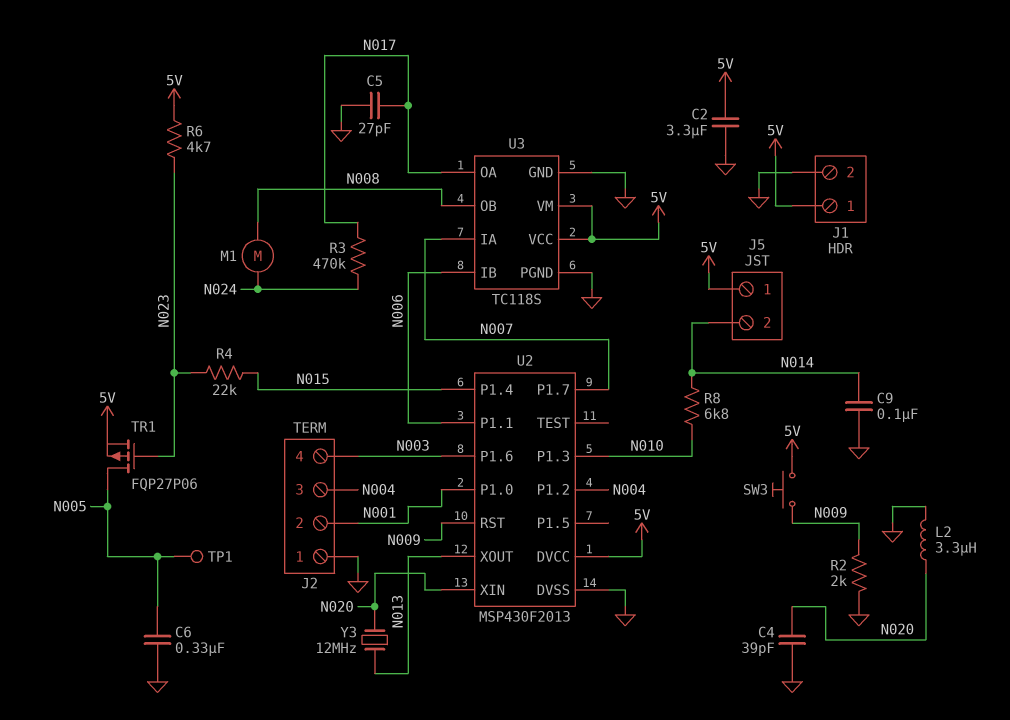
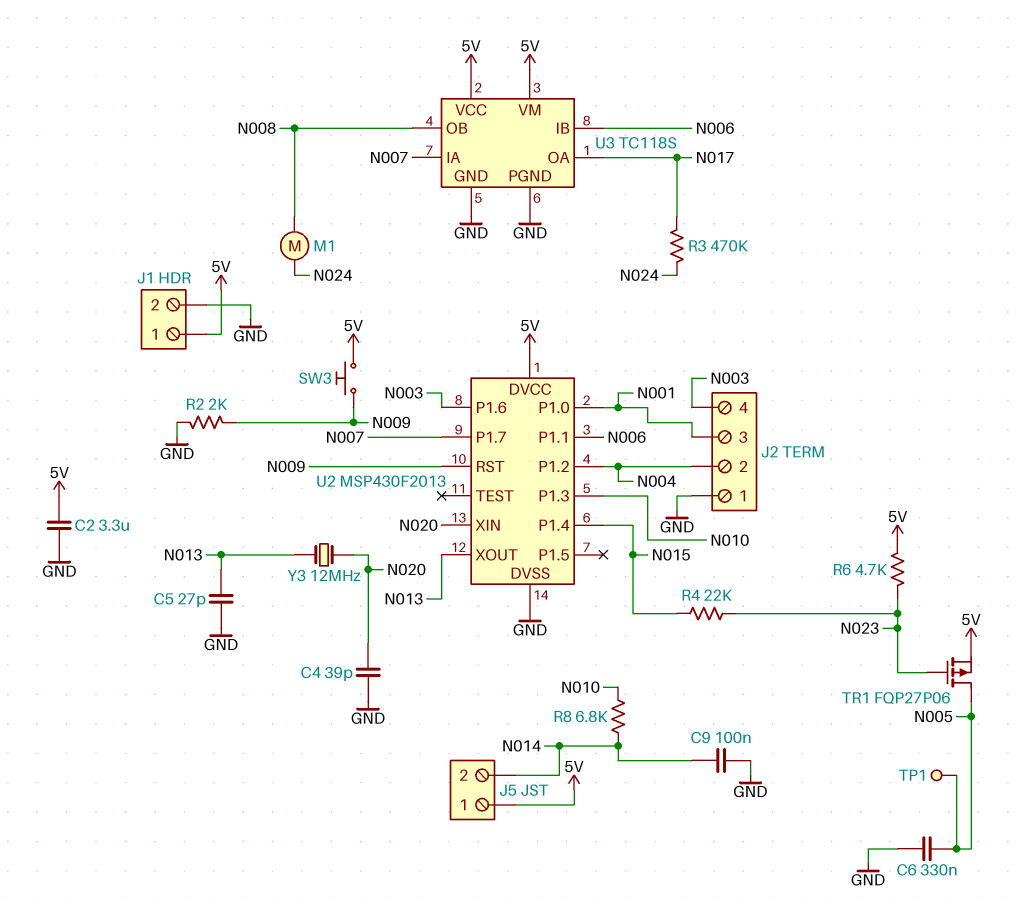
C5: 27pF (GND, N017) -> 27pF (GND, N013)
J2 pin 2: N001 -> N004
J2 pin 3: N004 -> N001
L2: 3.3uH (GND, N020) -> none

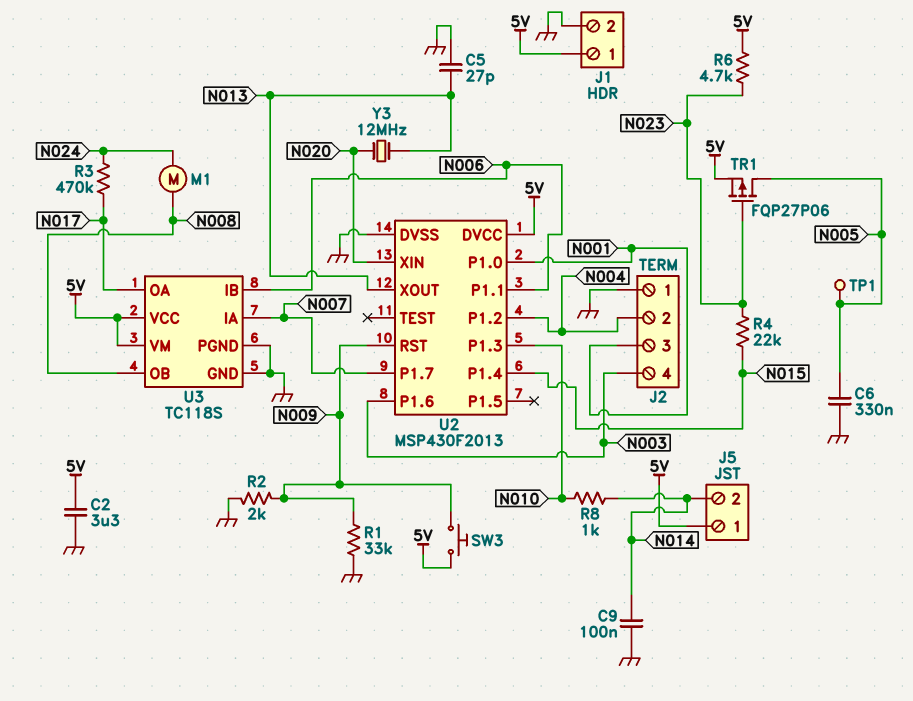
C4: 39pF (GND, N020) -> none
R1: none -> 33k (GND, N009)
R8: 6.8k (N010, N014) -> 1k (N010, N014)

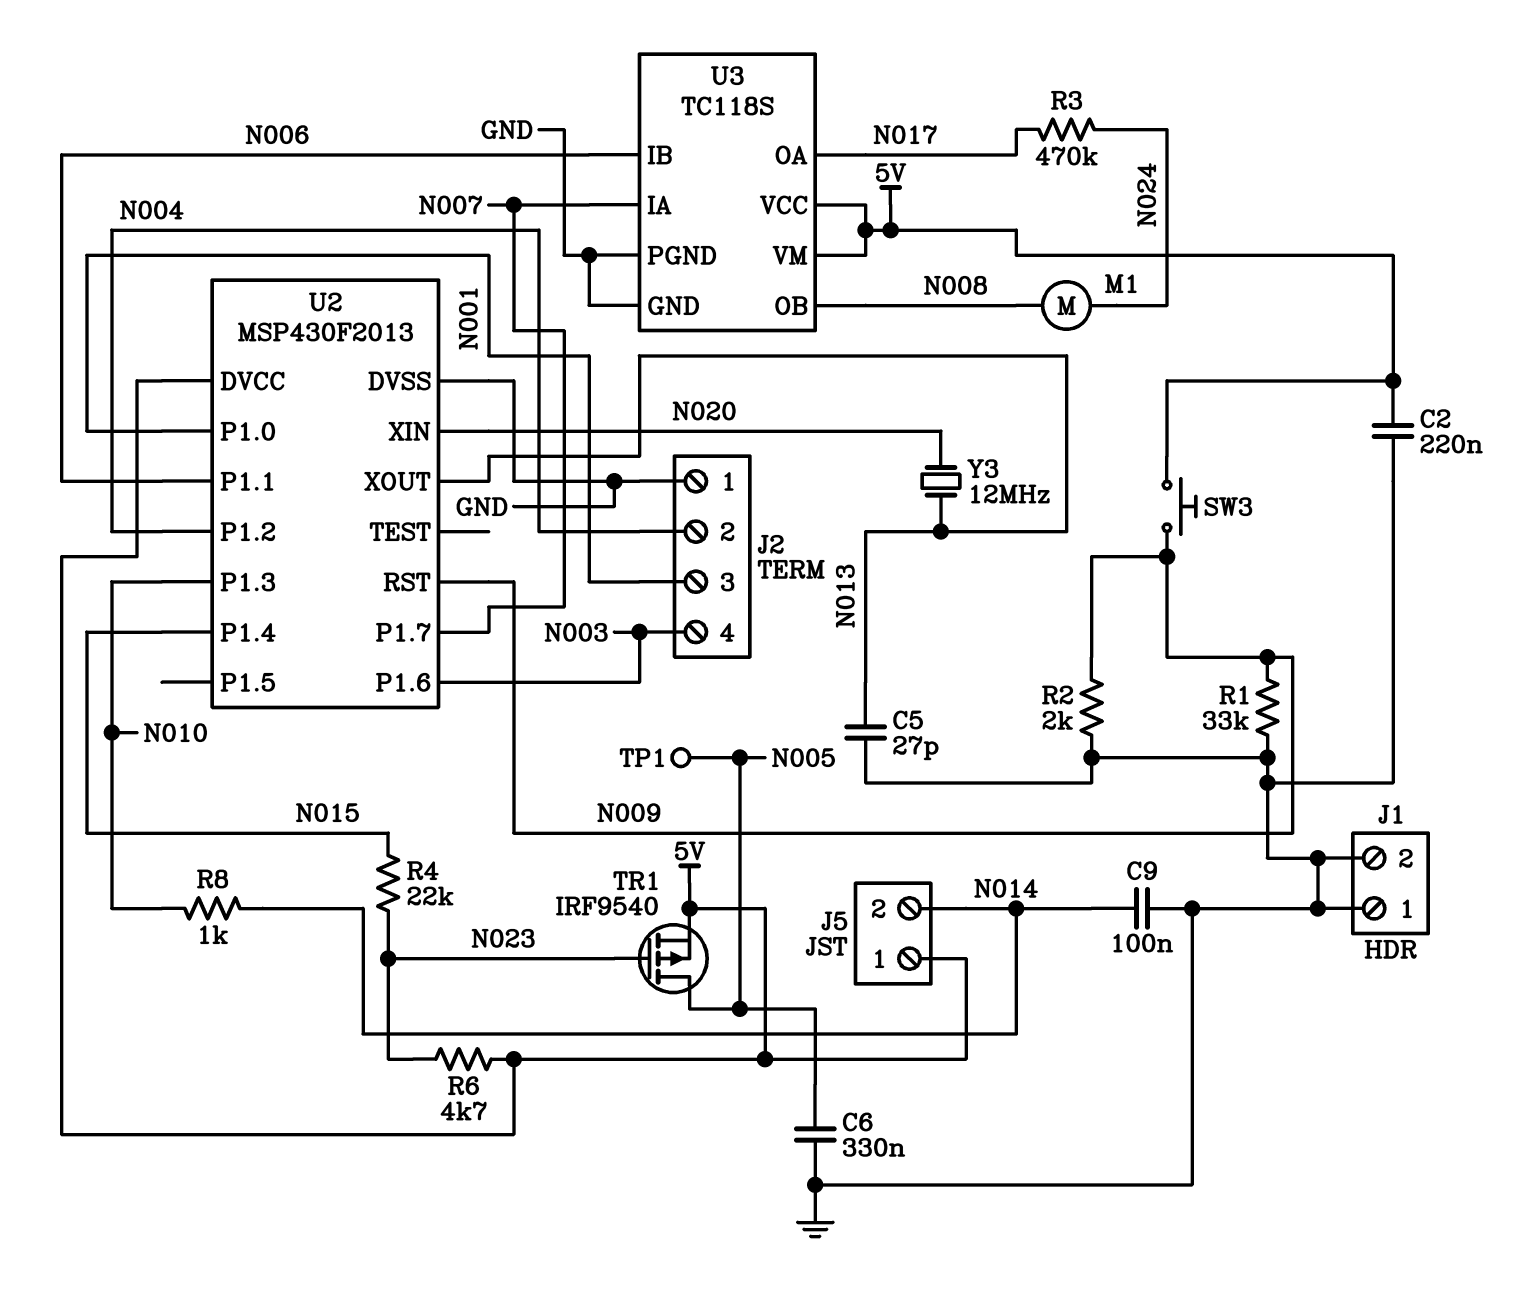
C2: 3.3uF (5V, GND) -> 220nF (5V, GND)
J1 pin 1: 5V -> GND
TR1: PMOS FQP27P06 (G N023, D N005, S 5V) -> PMOS IRF9540 (G N023, D N005, S 5V)

